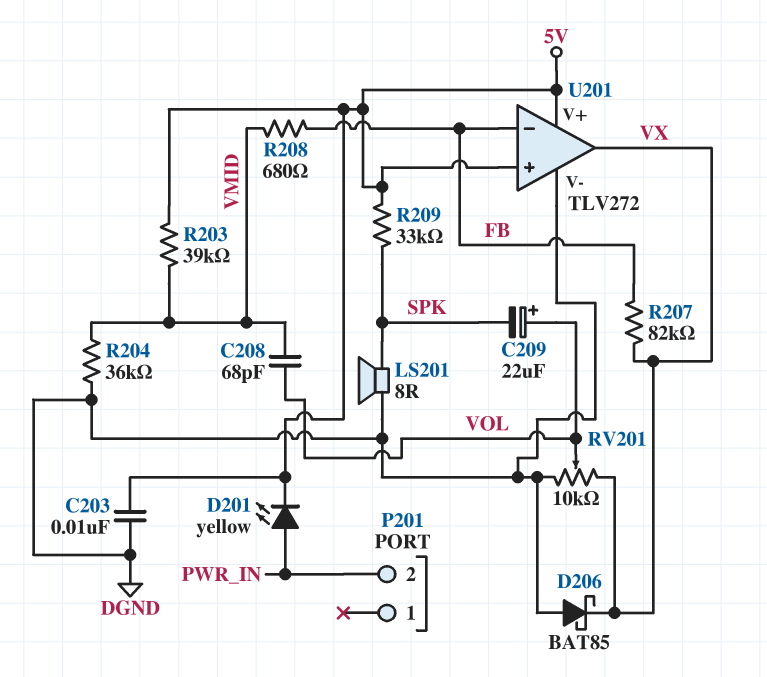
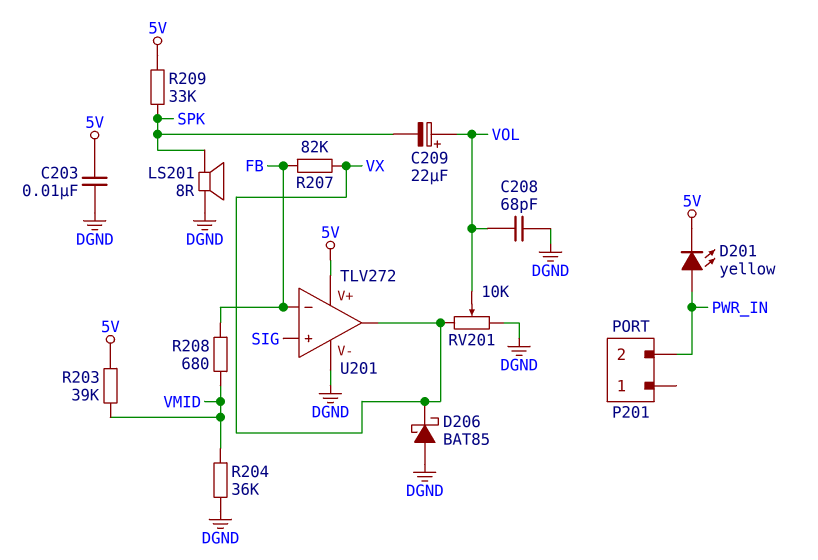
C208: 68pF (VMID, VOL) -> 68pF (DGND, VOL)
U201 pin in+: 5V -> SIG

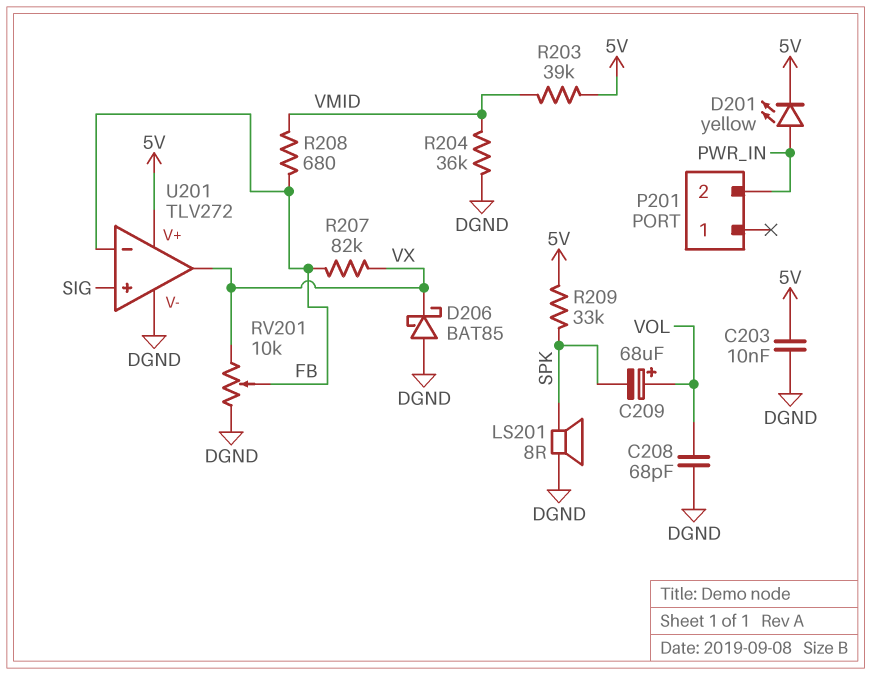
C209: 22uF (plus VOL, minus SPK) -> 68uF (plus VOL, minus SPK)
RV201: 10k (DGND, VX, wiper VOL) -> 10k (DGND, VX, wiper FB)

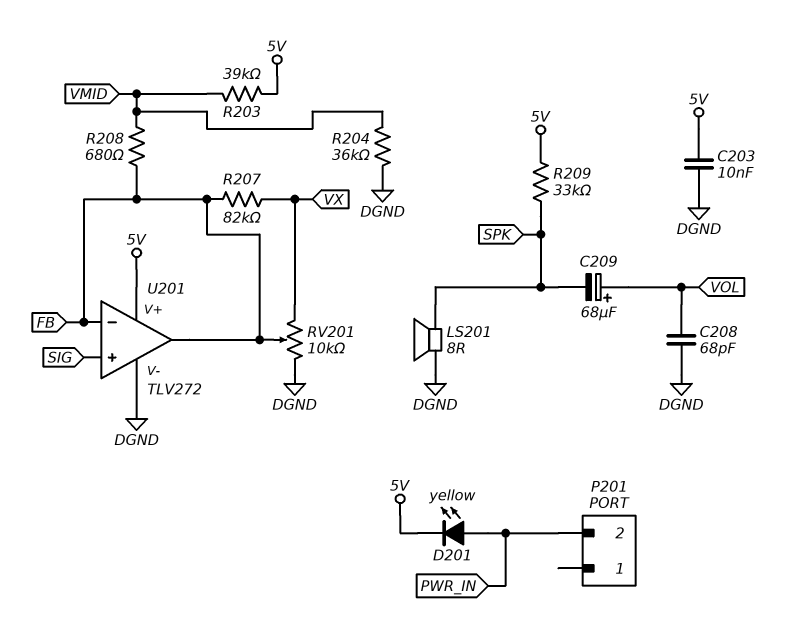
D206: schottky BAT85 (A DGND, K VX) -> none
U201 pin out: VX -> FB

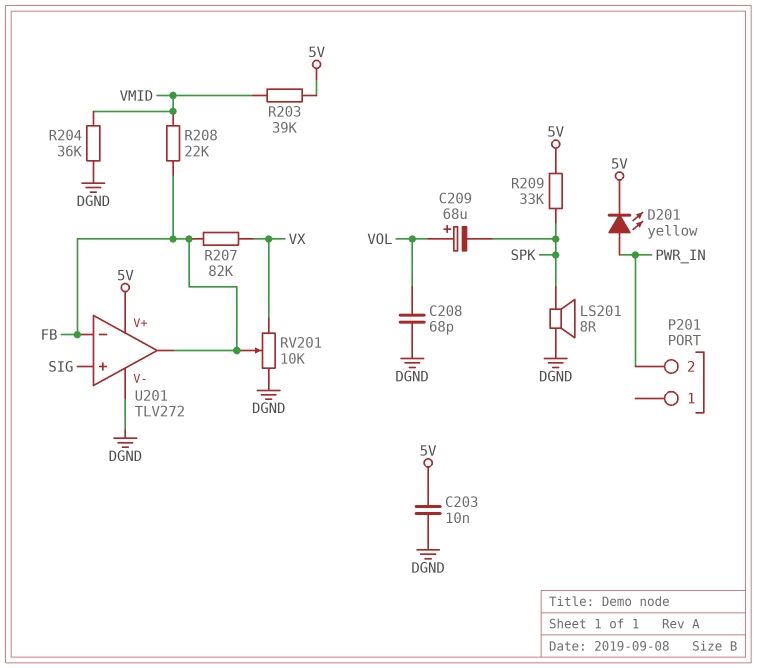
R208: 680 (FB, VMID) -> 22k (FB, VMID)

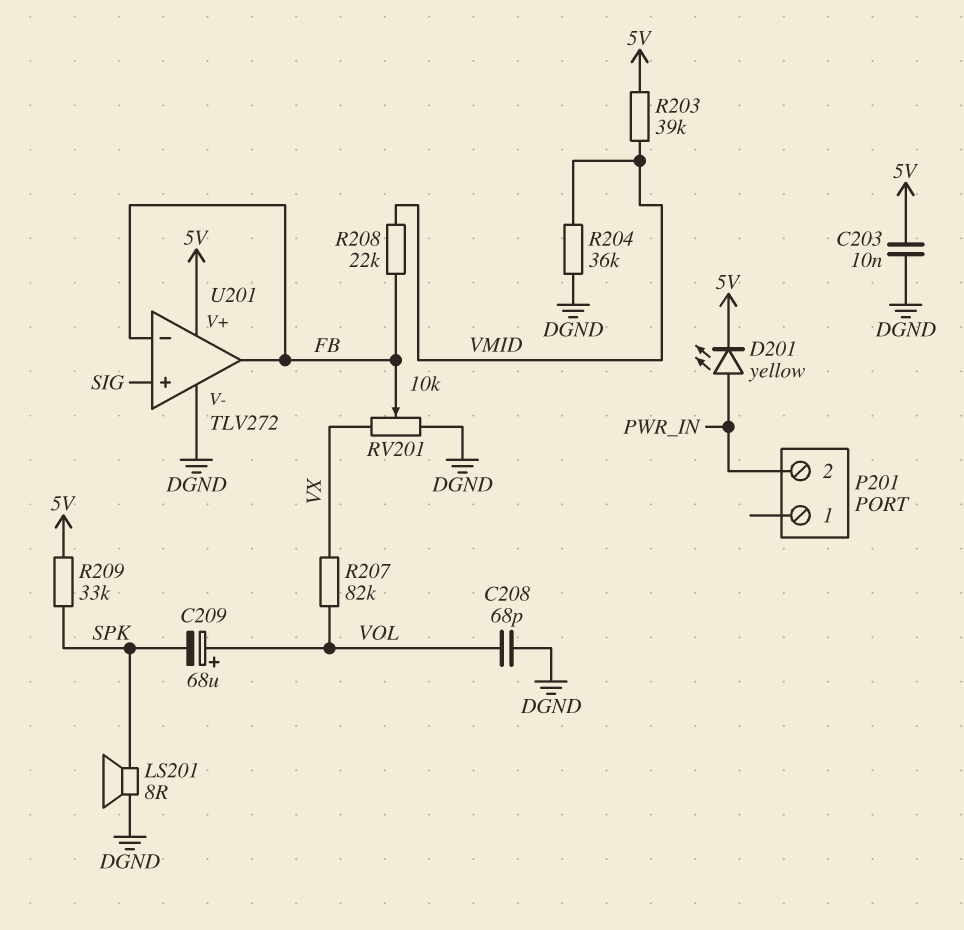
R207: 82k (FB, VX) -> 82k (VOL, VX)

